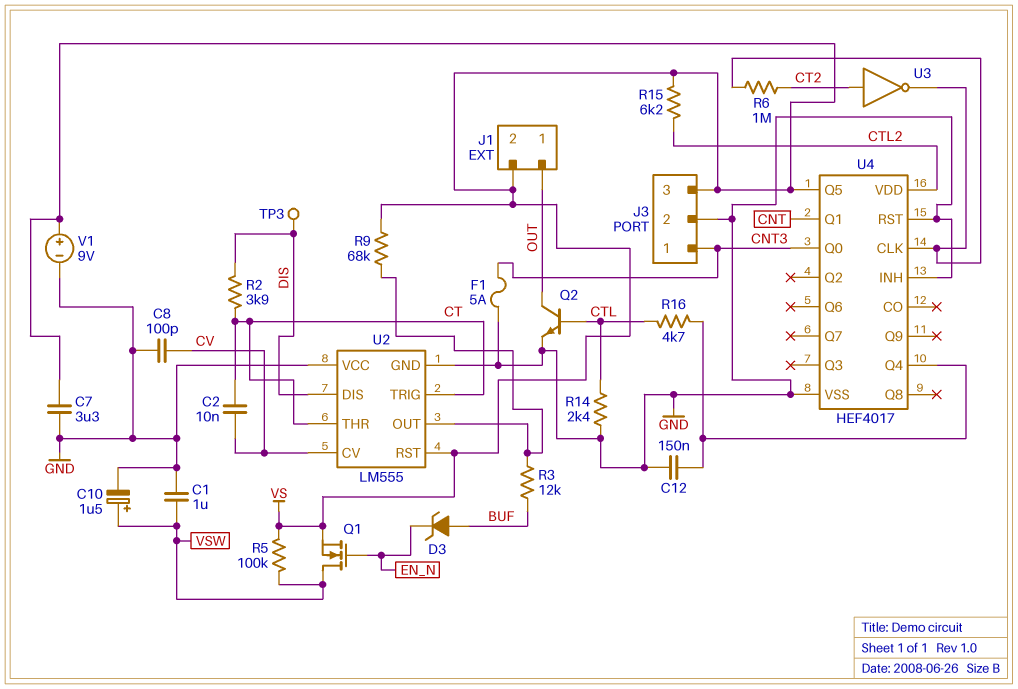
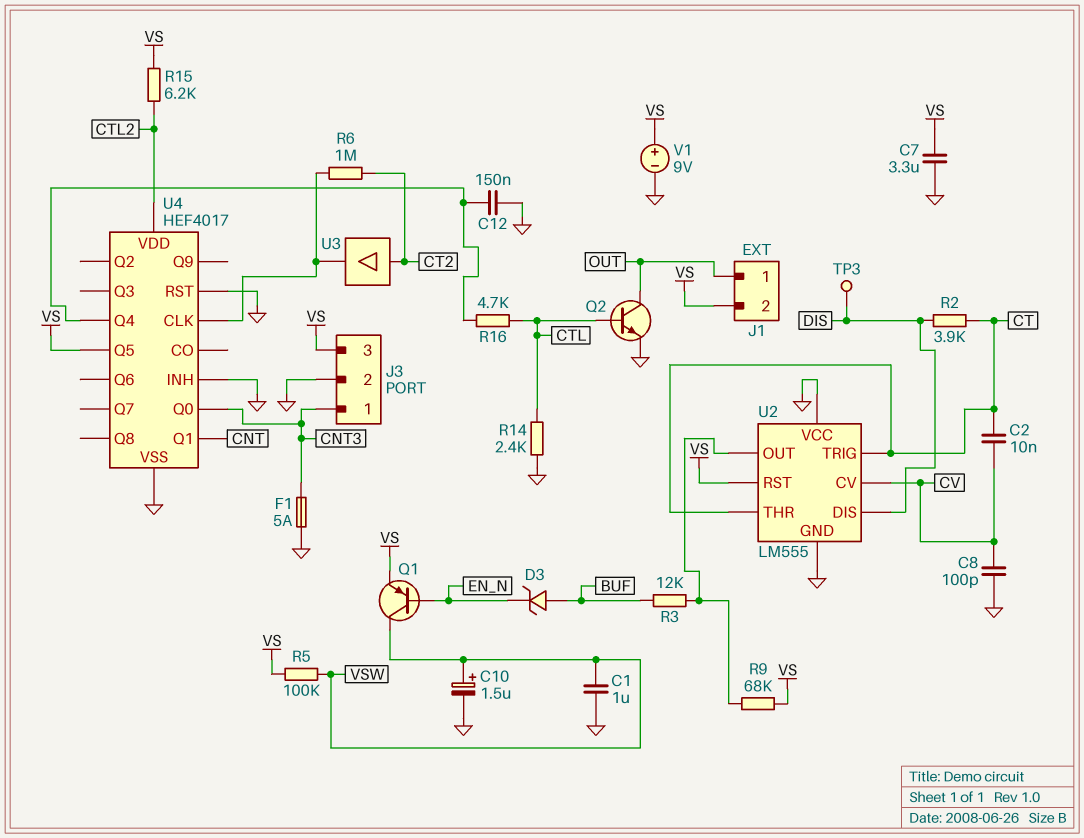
Q1: NMOS (G EN_N, D VSW, S VS) -> PNP (B EN_N, C VSW, E VS)
U3: NOT (in CT2, out U4/CLK) -> buffer (in CT2, out U4/CLK)

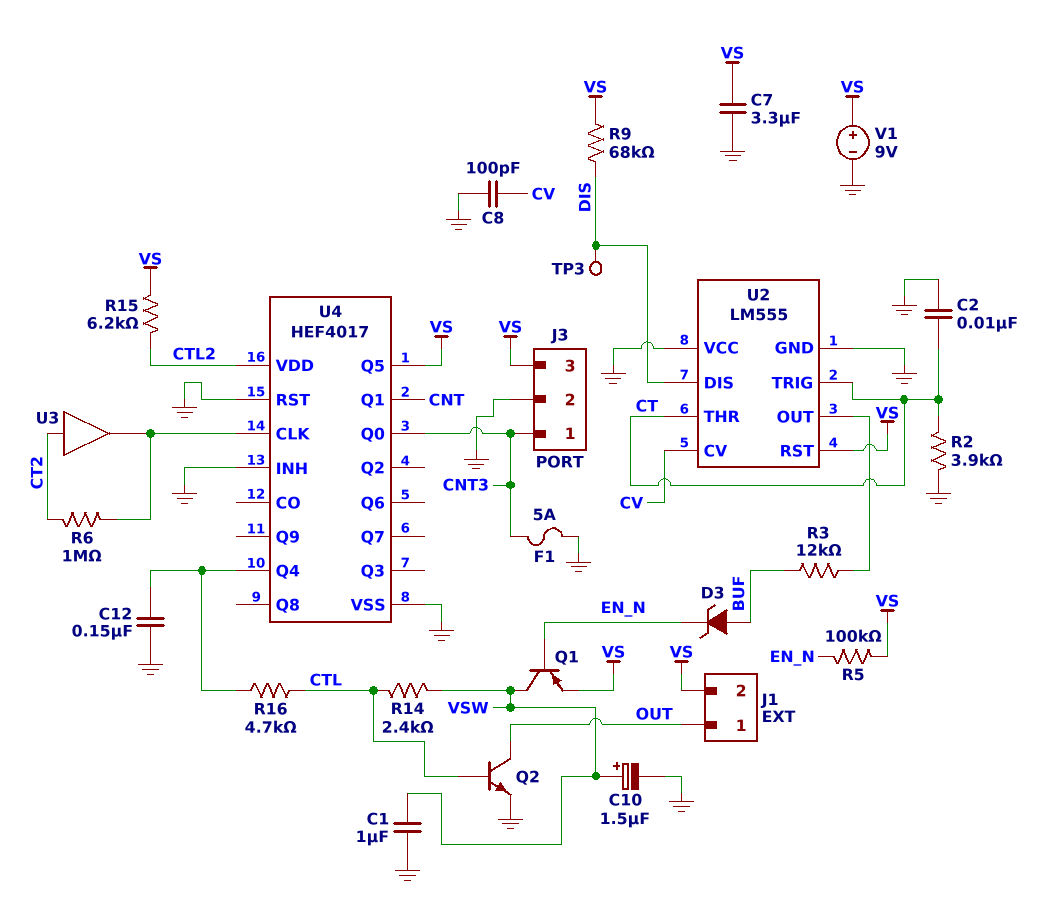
C2: 10nF (CT, CV) -> 10nF (CT, GND)
R2: 3.9k (CT, DIS) -> 3.9k (CT, GND)
R5: 100k (VS, VSW) -> 100k (EN_N, VS)
R9: 68k (U2/OUT, VS) -> 68k (DIS, VS)
R14: 2.4k (CTL, GND) -> 2.4k (CTL, VSW)

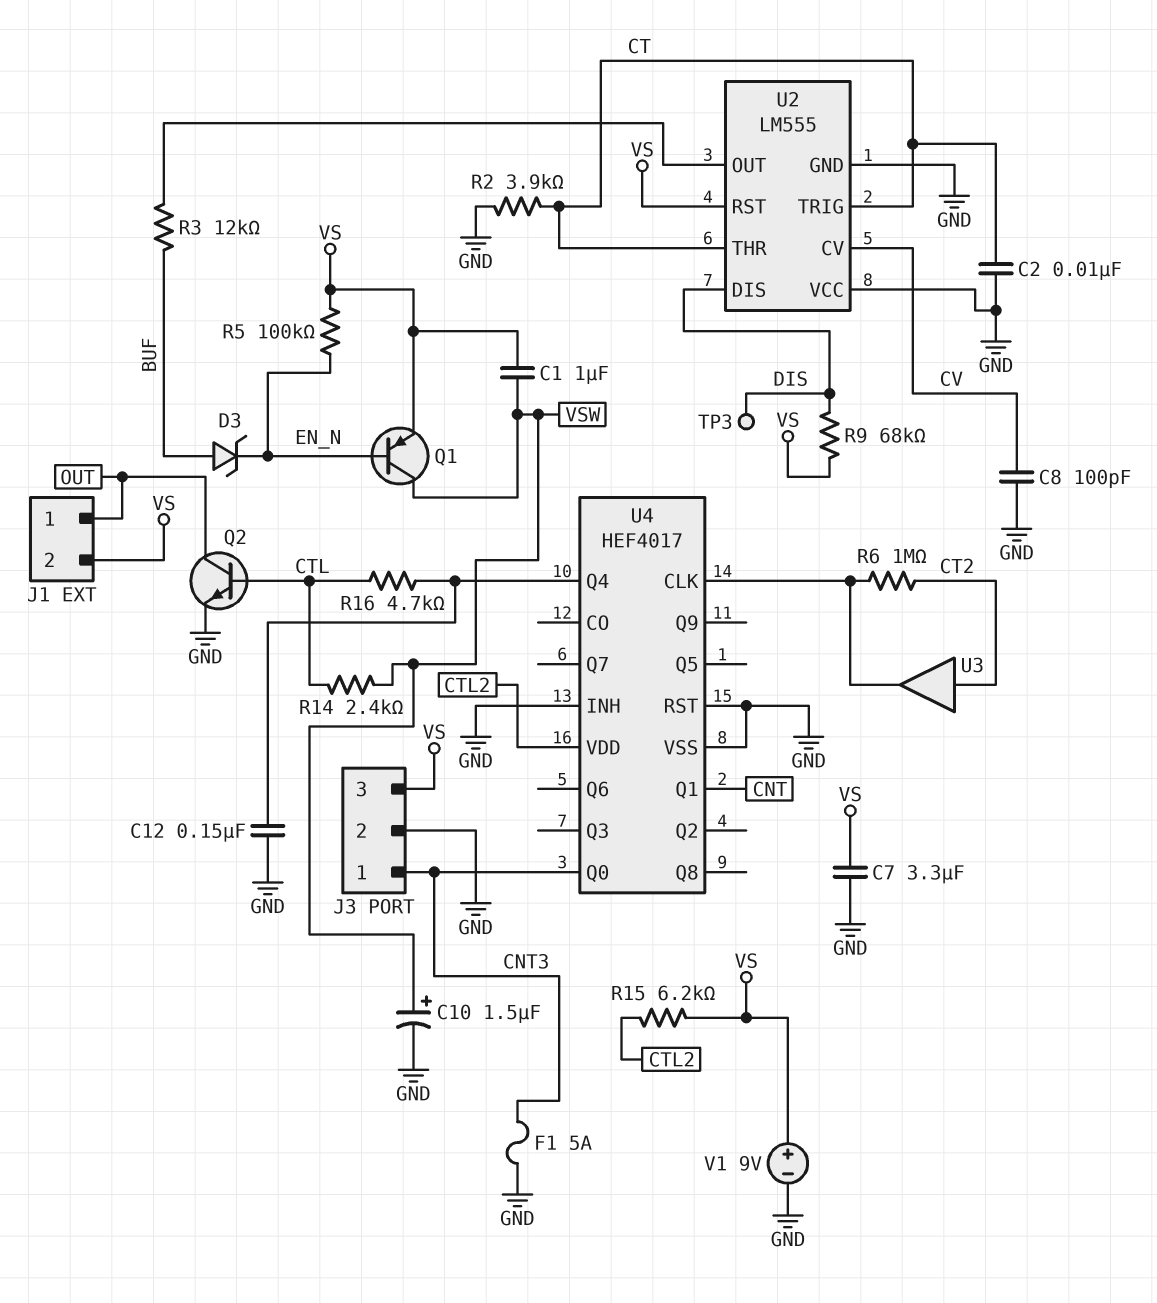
C1: 1uF (GND, VSW) -> 1uF (VS, VSW)
U4 pin Q5: VS -> none

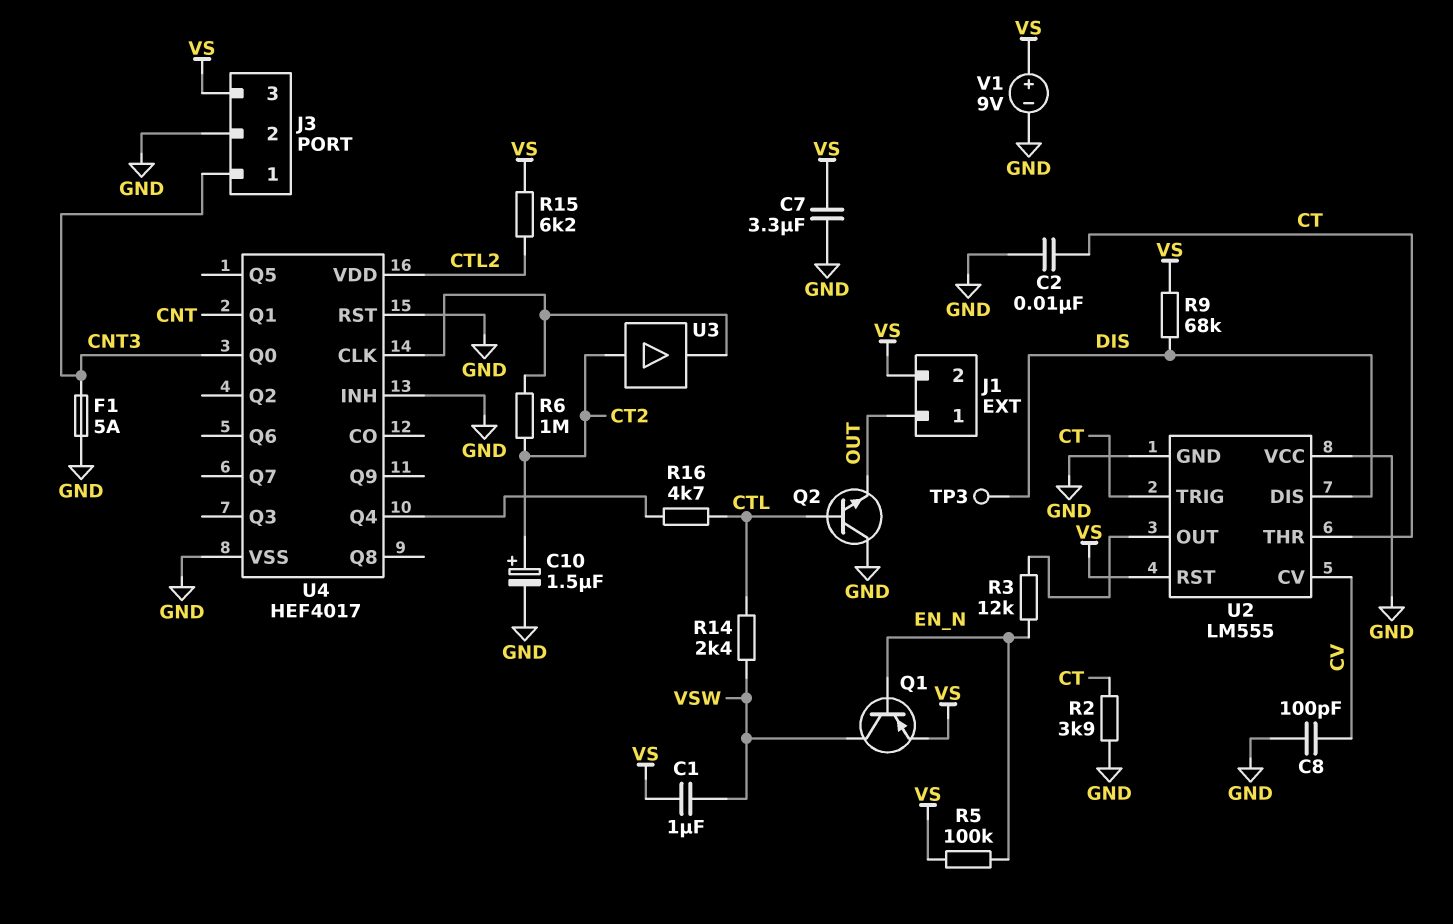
C10: 1.5uF (plus VSW, minus GND) -> 1.5uF (plus CT2, minus GND)
C12: 150nF (GND, U4/Q4) -> none
D3: zener (A BUF, K EN_N) -> none
Q2: NPN (B CTL, C OUT, E GND) -> NPN (B CTL, C GND, E OUT)
R3: 12k (BUF, U2/OUT) -> 12k (EN_N, U2/OUT)

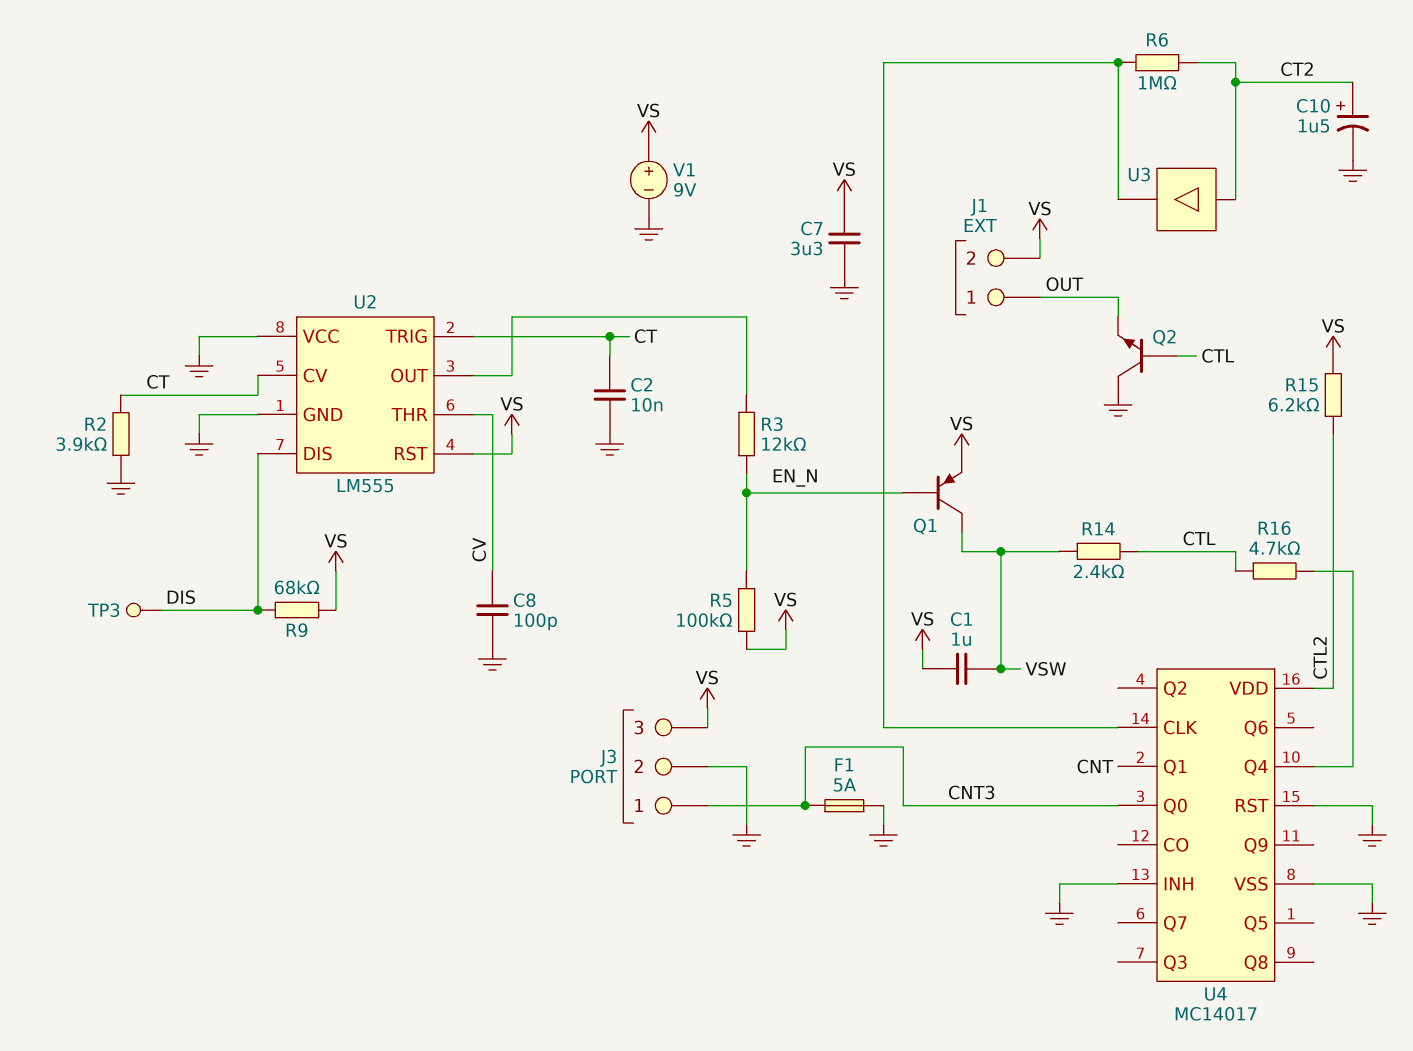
U2 pin CV: CV -> CT
U2 pin THR: CT -> CV
U4: HEF4017 -> MC14017

